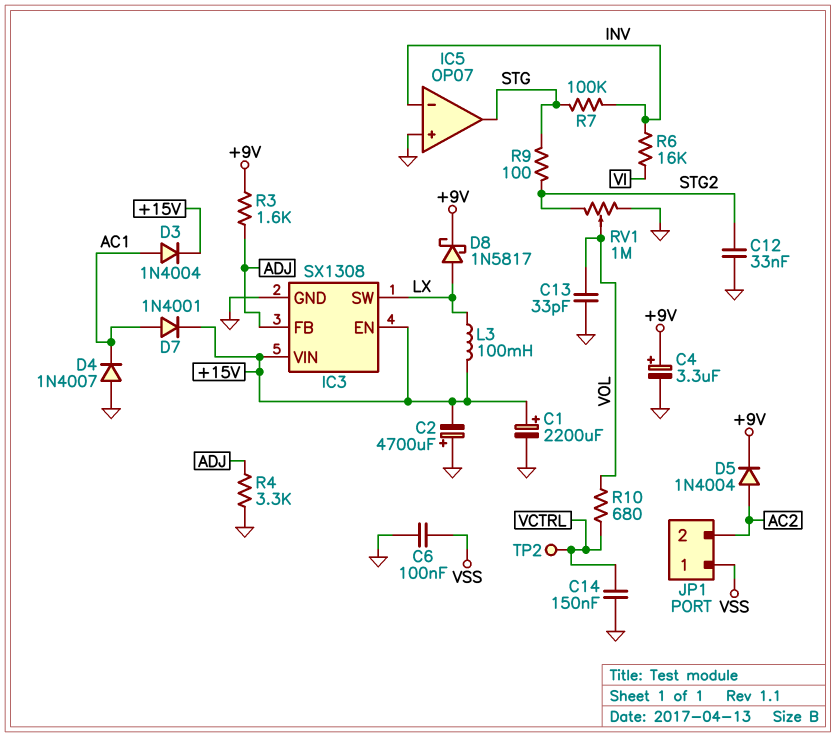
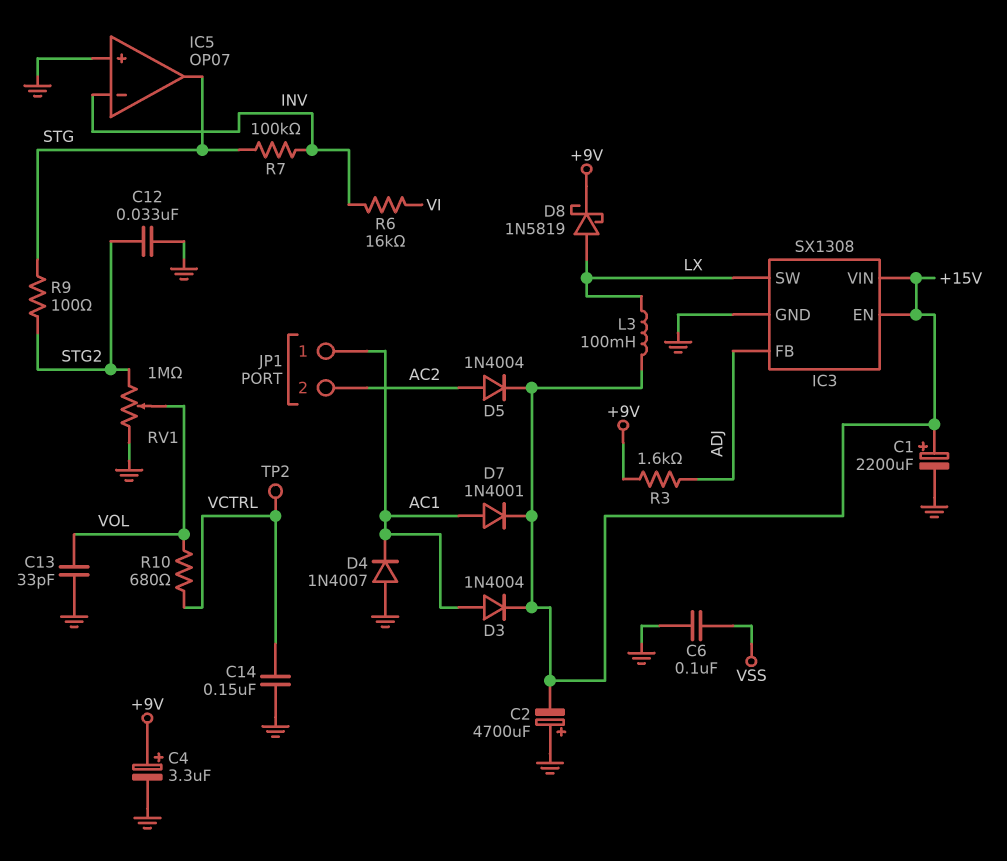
D5: diode 1N4004 (A AC2, K +9V) -> diode 1N4004 (A AC2, K +15V)
D8: schottky 1N5817 (A LX, K +9V) -> schottky 1N5819 (A LX, K +9V)
JP1 pin 1: VSS -> AC1
R4: 3.3k (ADJ, GND) -> none

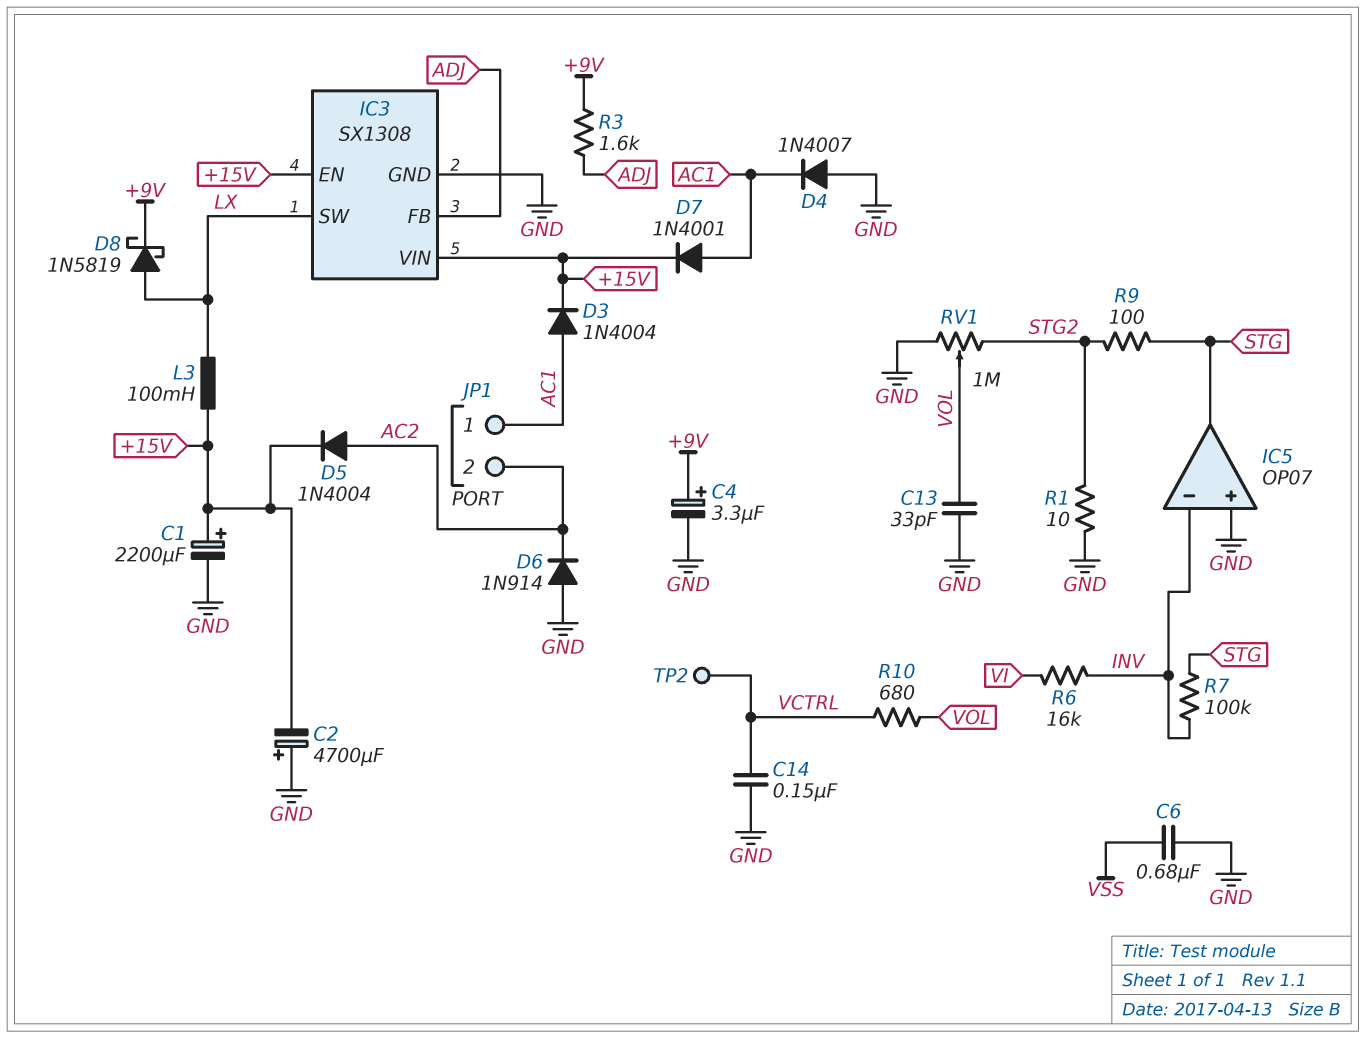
C6: 100nF (GND, VSS) -> 680nF (GND, VSS)
C12: 33nF (GND, STG2) -> none
D6: none -> diode 1N914 (A GND, K AC2)
R1: none -> 10 (GND, STG2)

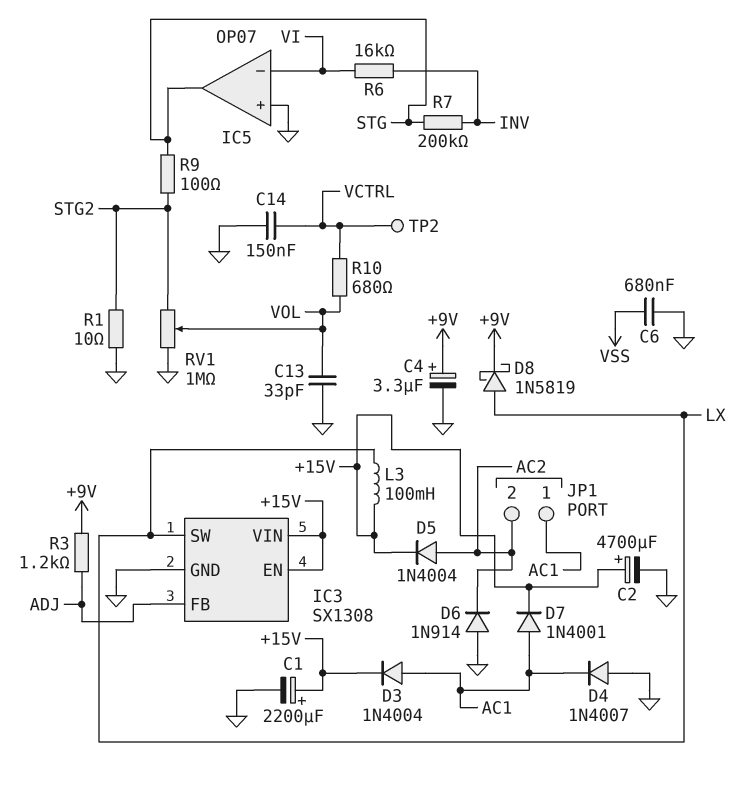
C2: 4700uF (plus GND, minus +15V) -> 4700uF (plus +15V, minus GND)
IC5 pin in-: INV -> VI
R3: 1.6k (+9V, ADJ) -> 1.2k (+9V, ADJ)
R7: 100k (INV, STG) -> 200k (INV, STG)

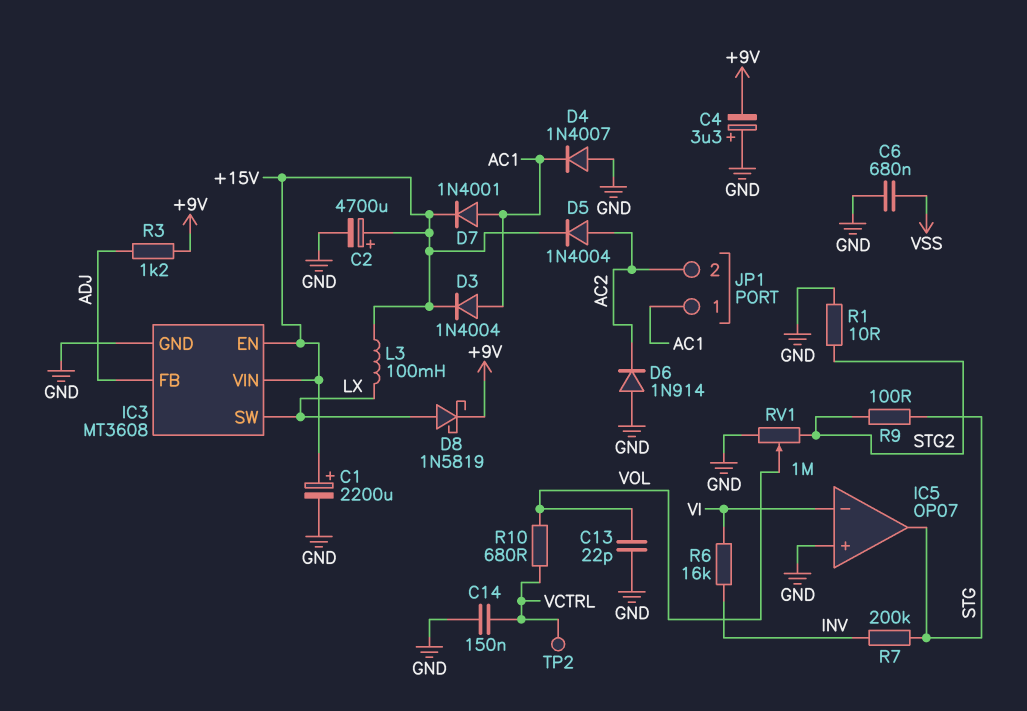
C4: 3.3uF (plus +9V, minus GND) -> 3.3uF (plus GND, minus +9V)
C13: 33pF (GND, VOL) -> 22pF (GND, VOL)
IC3: SX1308 -> MT3608

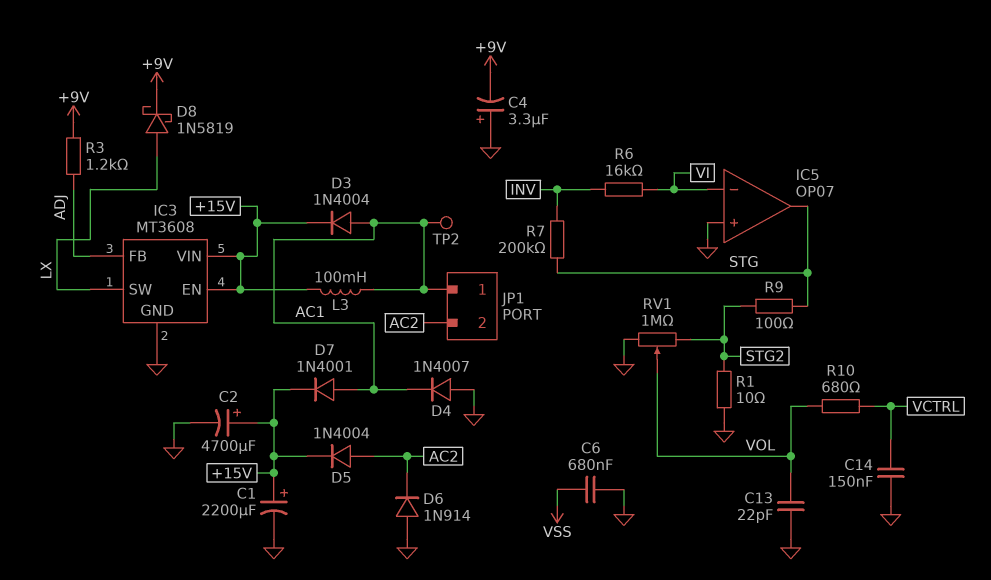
L3: 100mH (+15V, LX) -> 100mH (+15V, AC1)
TP2: test point (VCTRL) -> test point (AC1)

